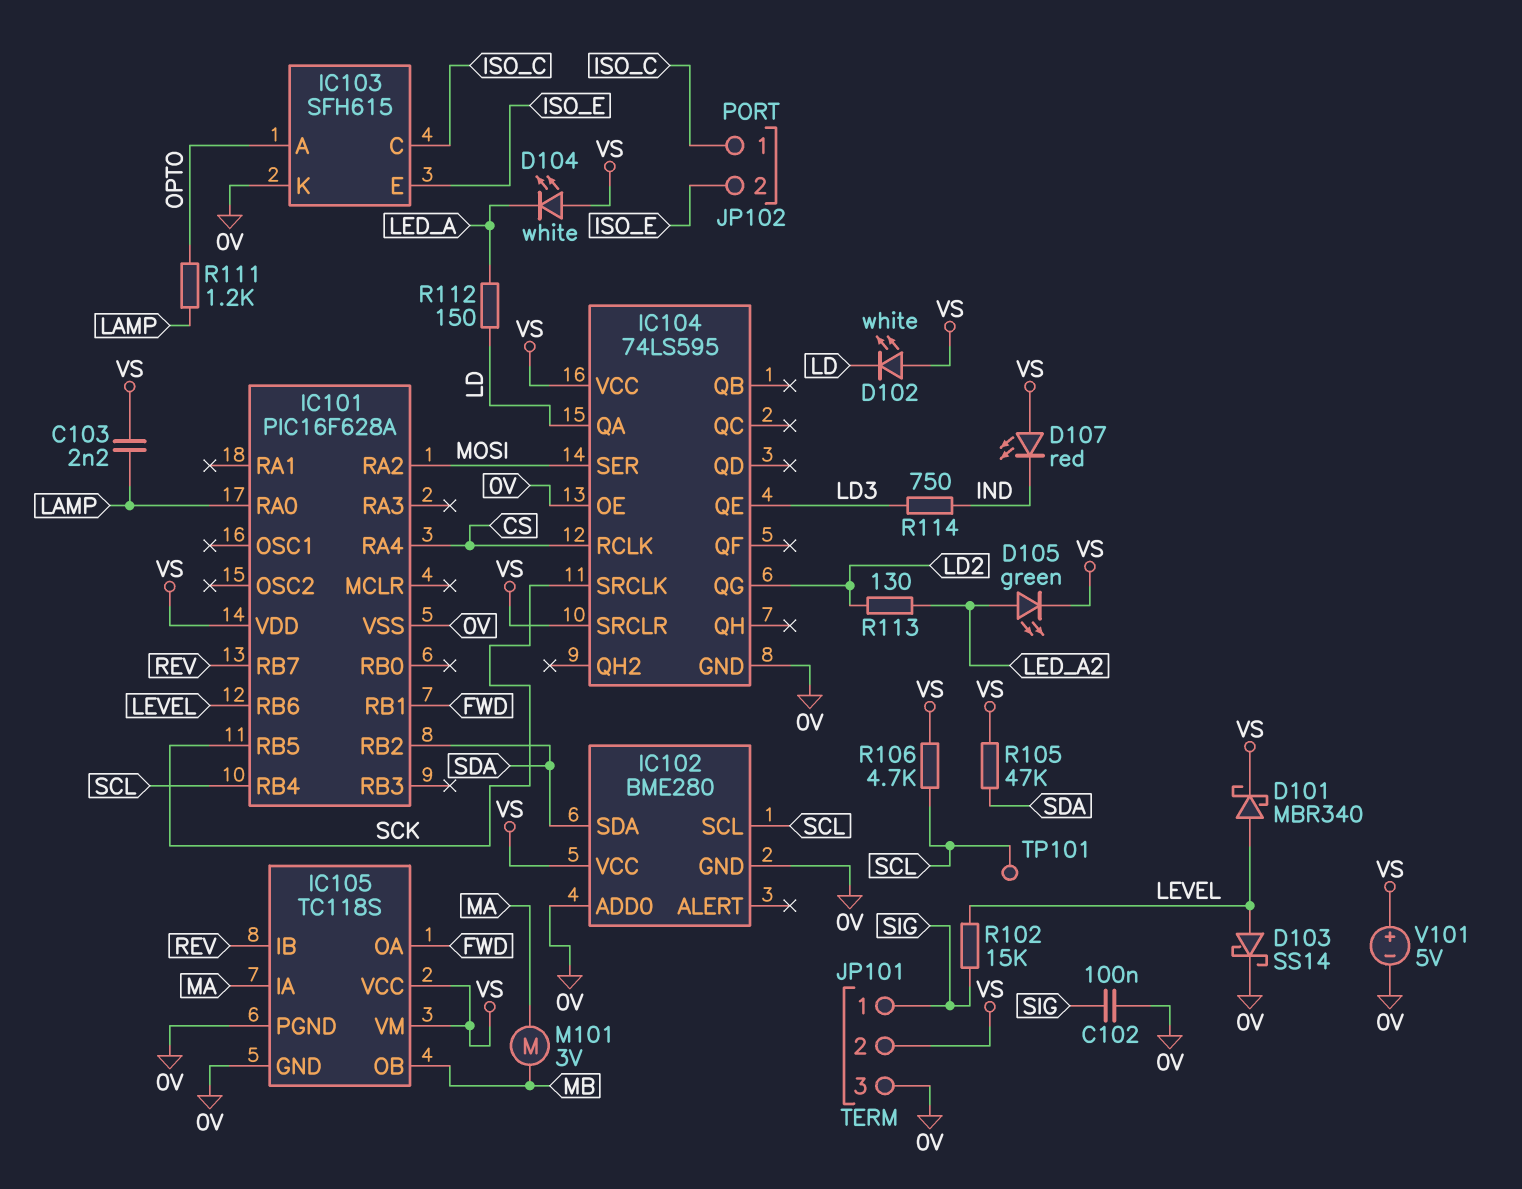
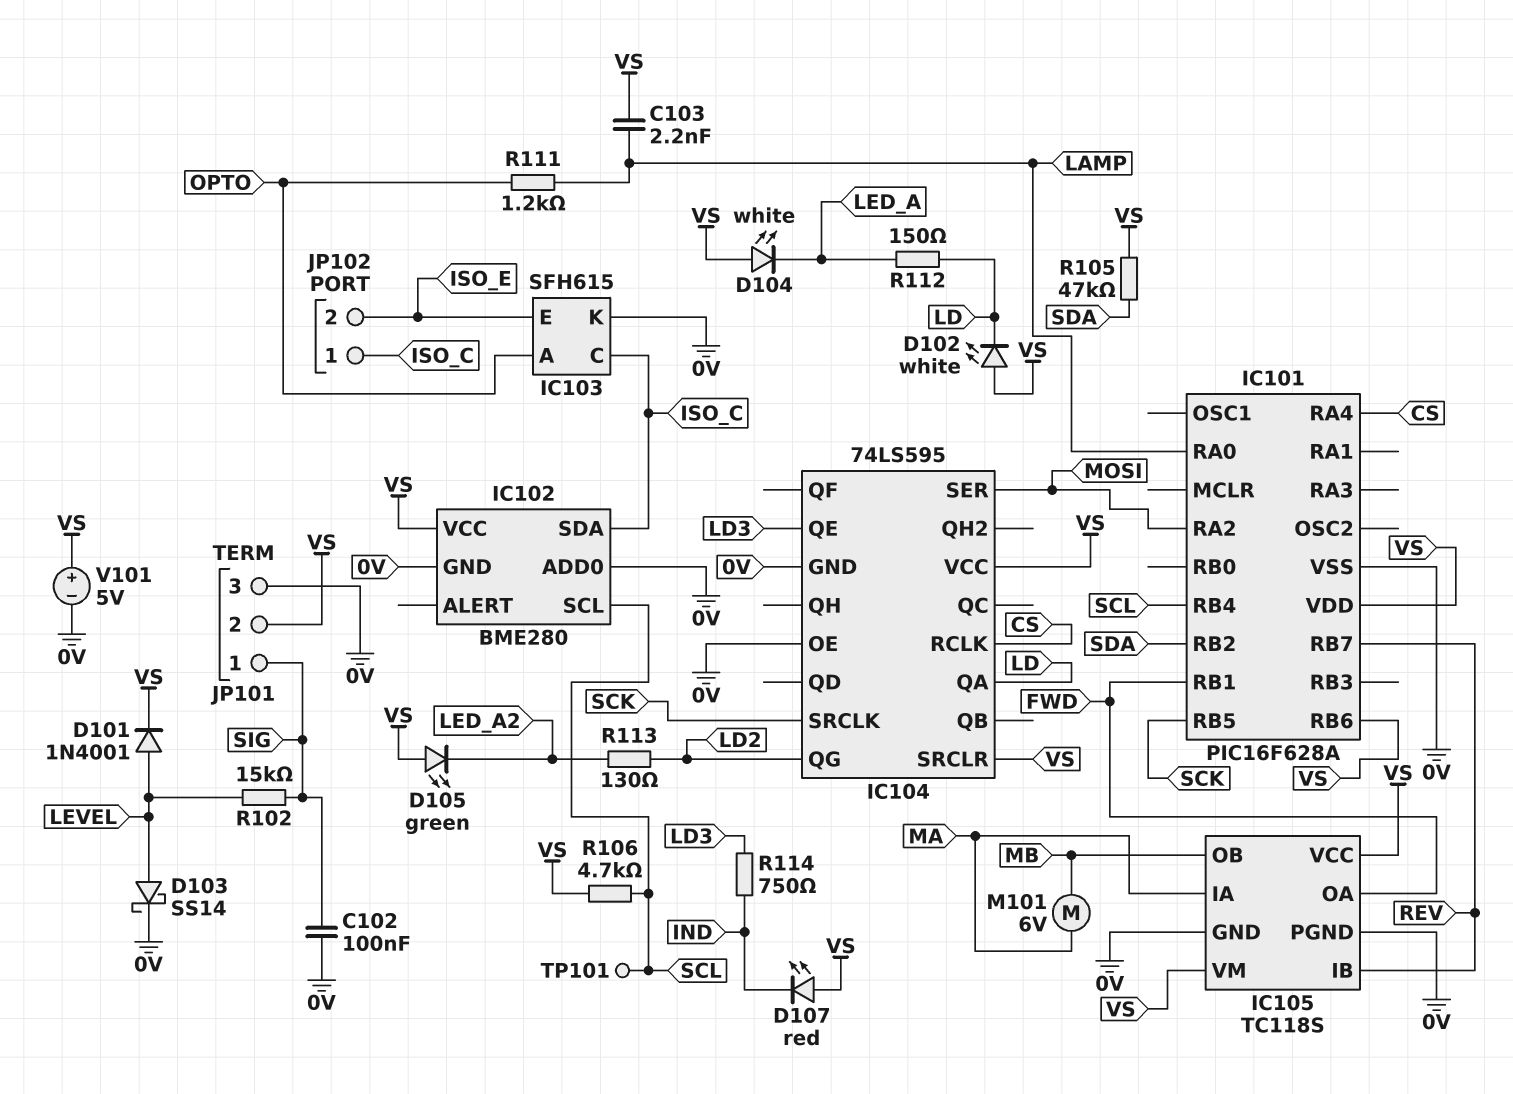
D101: schottky MBR340 (A LEVEL, K VS) -> diode 1N4001 (A LEVEL, K VS)
D105: LED green (A LED_A2, K VS) -> LED green (A VS, K LED_A2)
IC101 pin RB6: LEVEL -> VS
IC102 pin SDA: SDA -> ISO_C
M101: motor 3V (MA, MB) -> motor 6V (MA, MB)

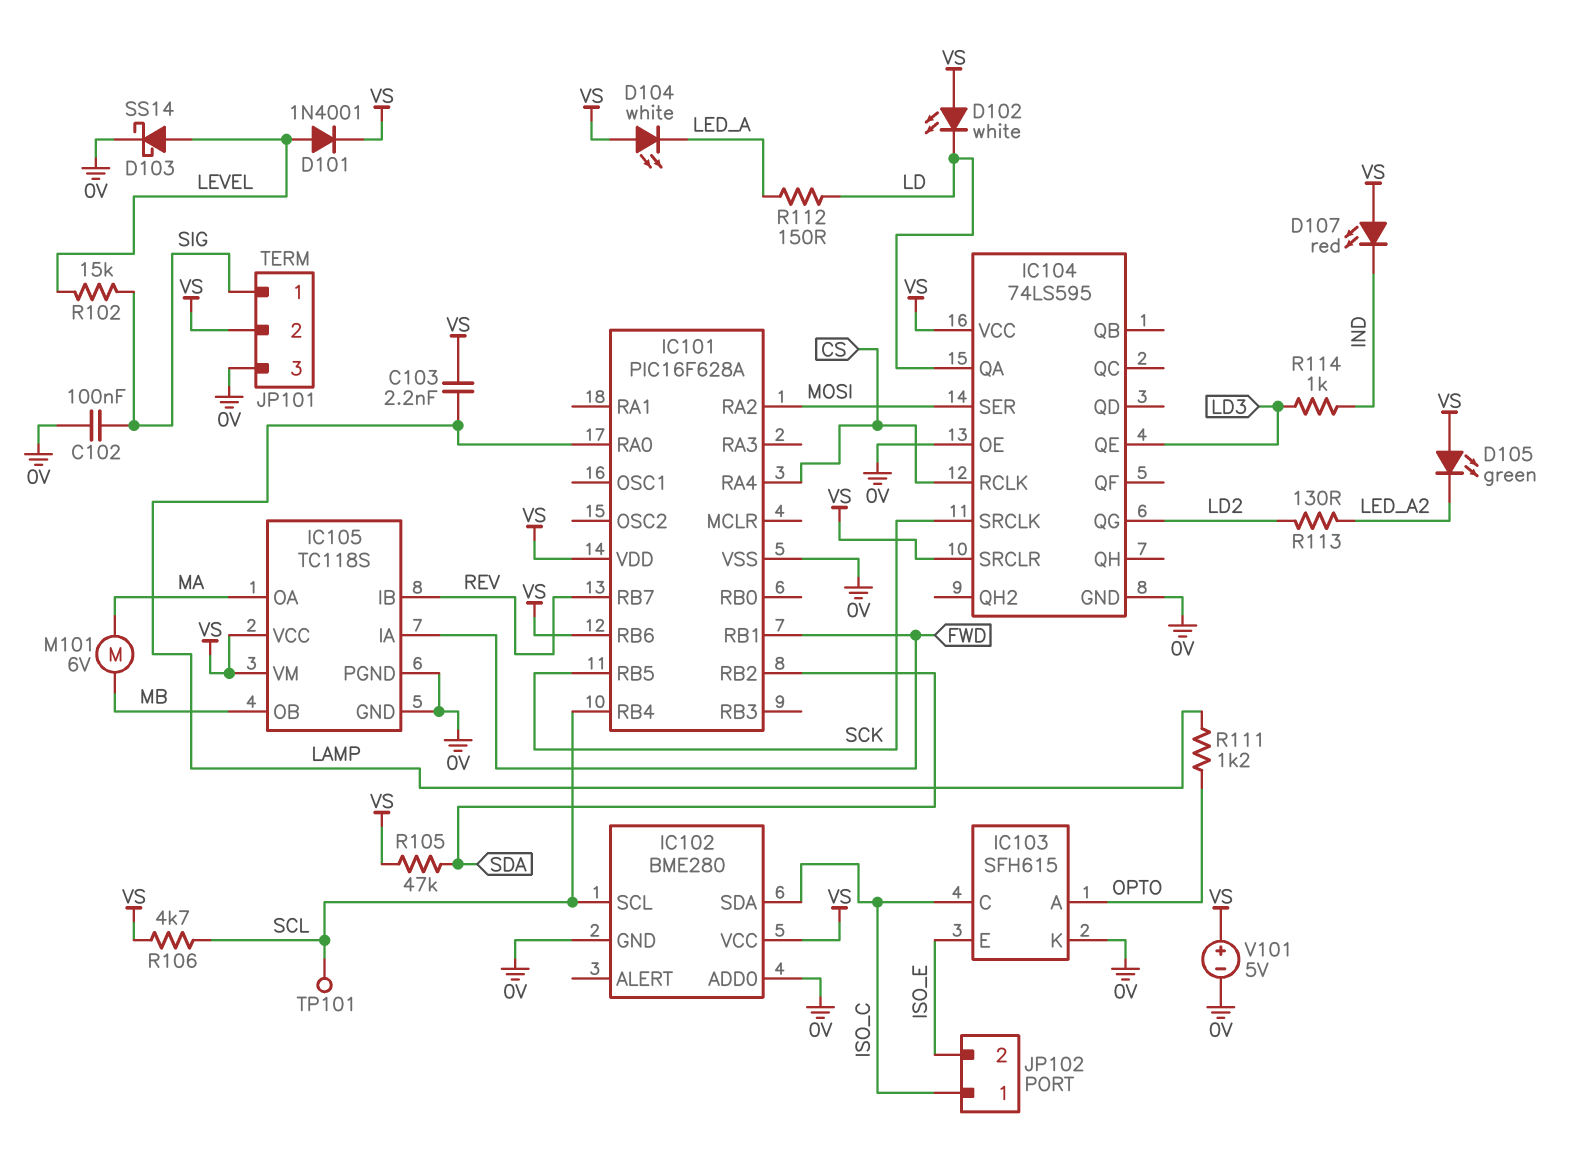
IC105 pin IA: MA -> FWD
IC105 pin OA: FWD -> MA
R114: 750 (IND, LD3) -> 1k (IND, LD3)

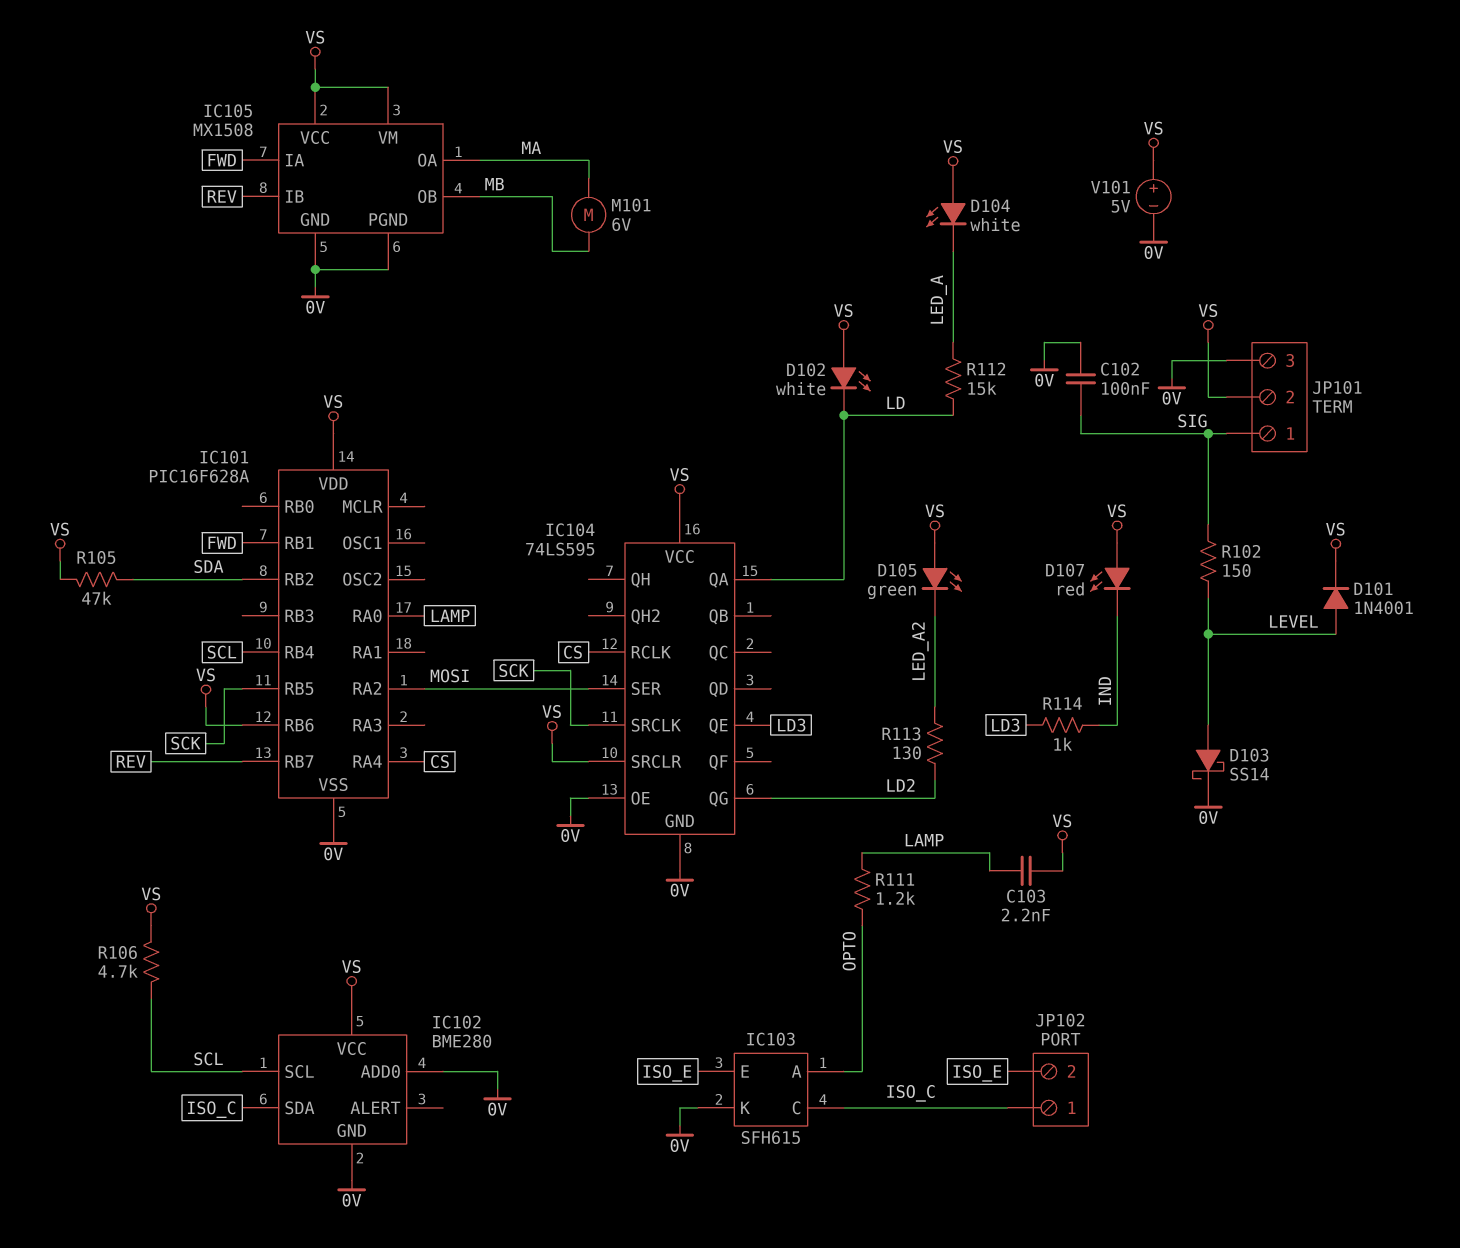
IC105: TC118S -> MX1508
R102: 15k (LEVEL, SIG) -> 150 (LEVEL, SIG)
R112: 150 (LD, LED_A) -> 15k (LD, LED_A)
TP101: test point (SCL) -> none

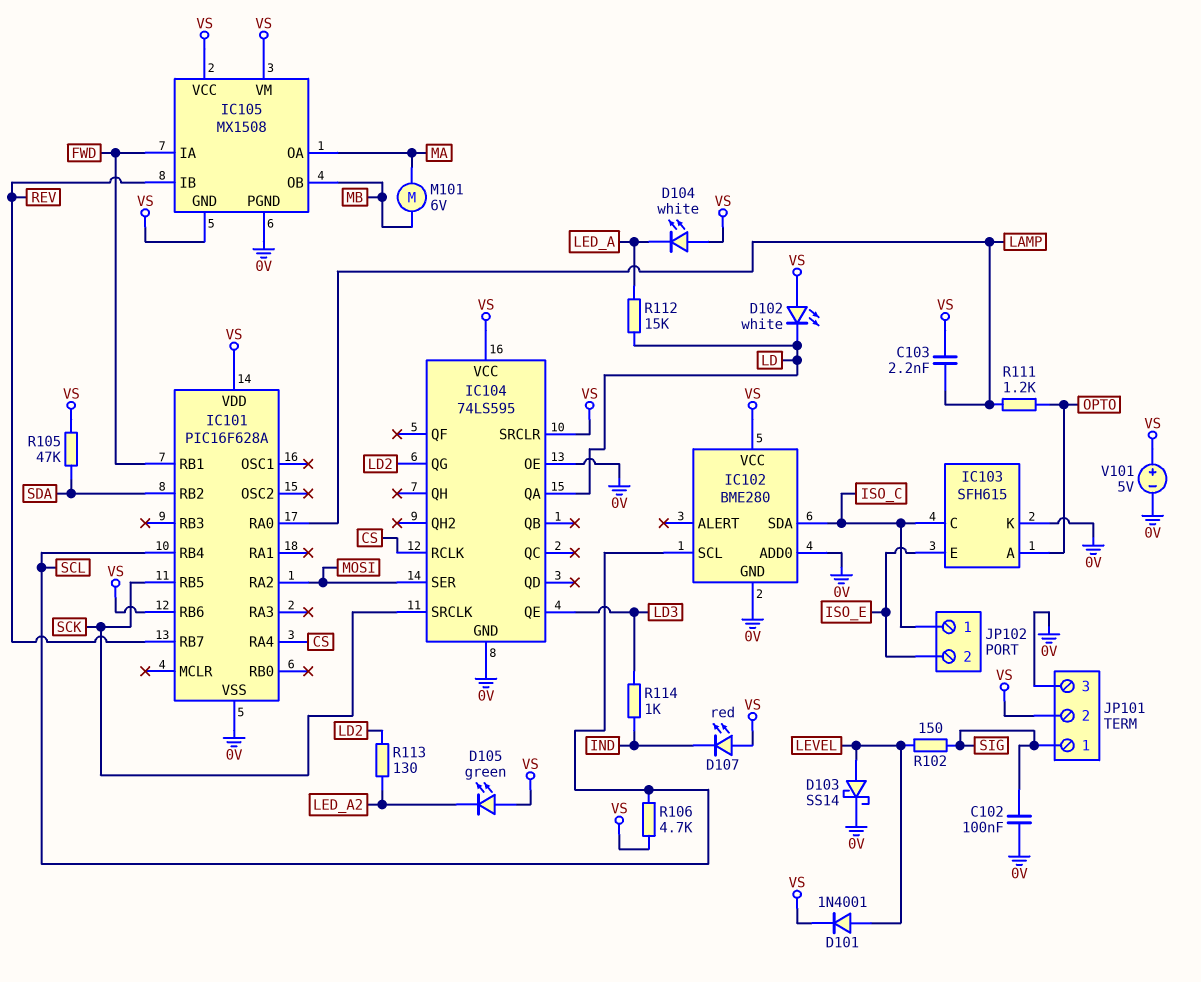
IC105 pin GND: 0V -> VS

